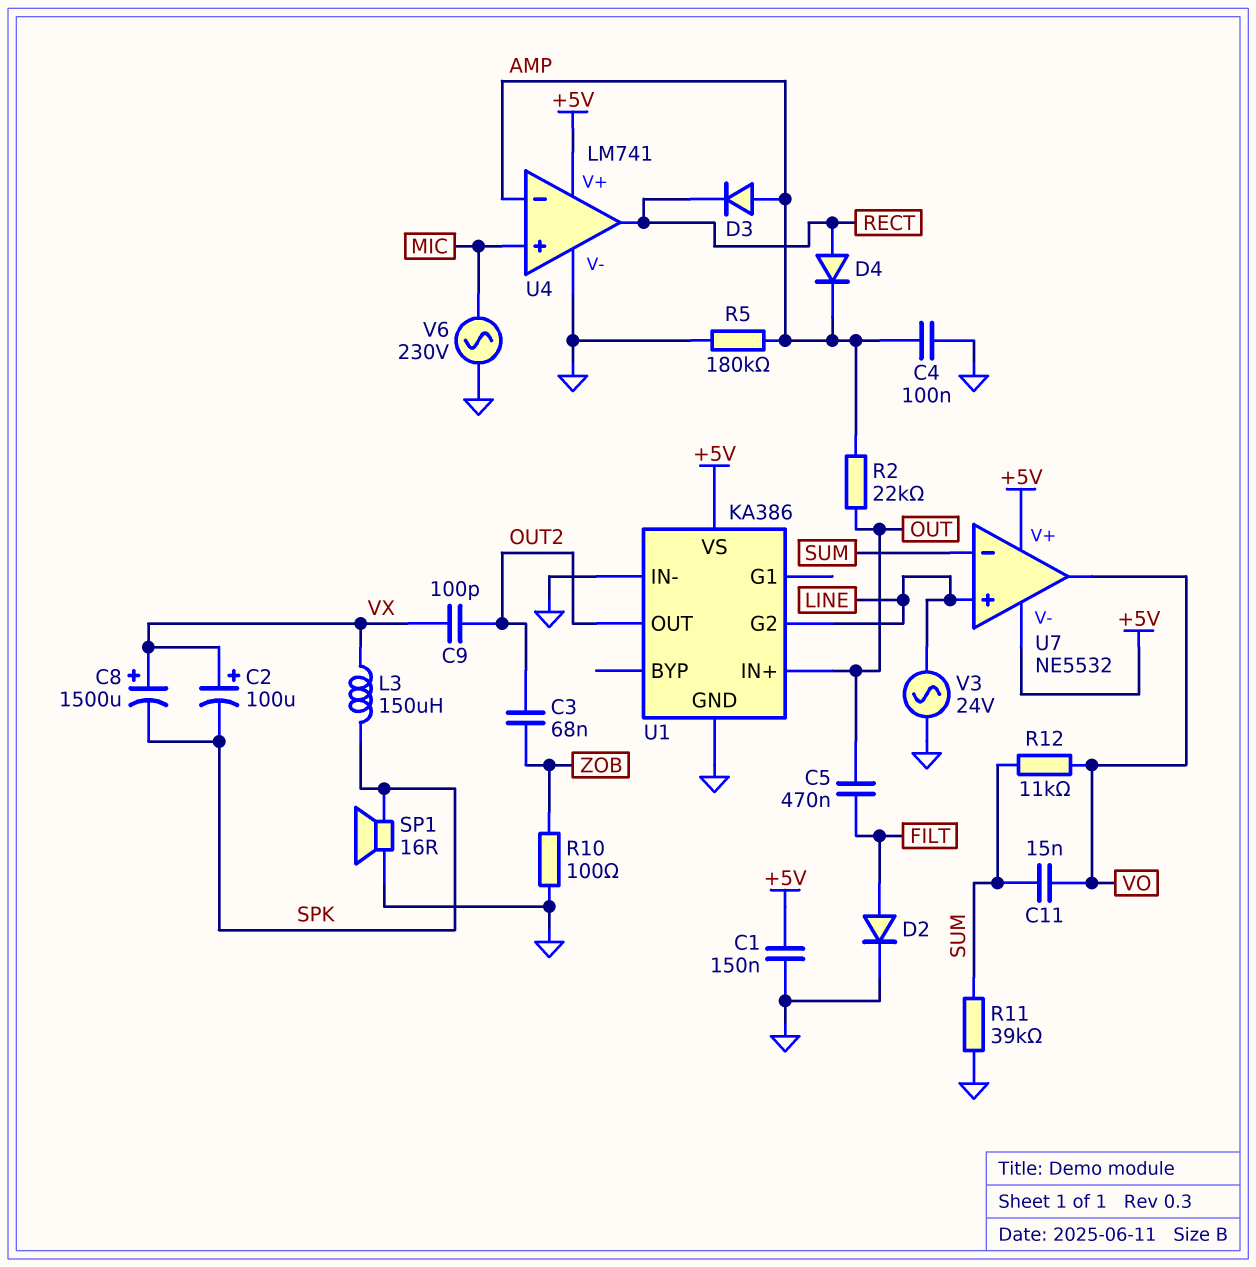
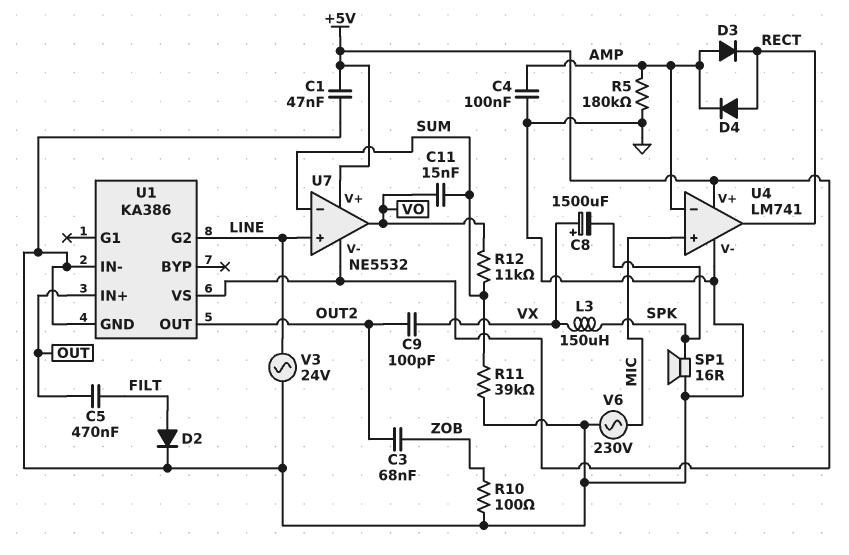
C1: 150nF (+5V, GND) -> 47nF (+5V, GND)
C2: 100uF (plus VX, minus SPK) -> none
R2: 22k (AMP, OUT) -> none

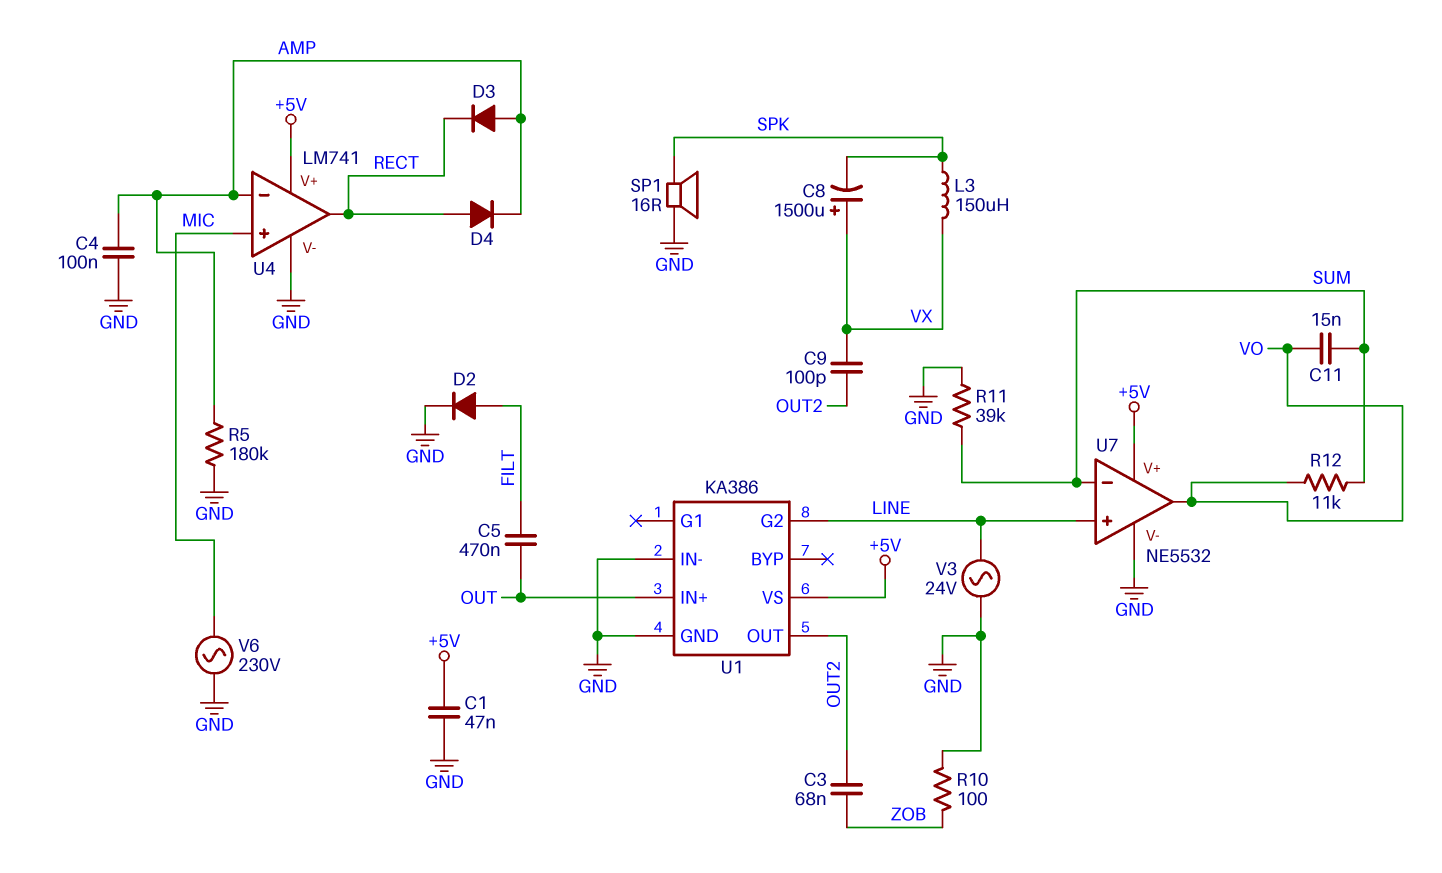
U7 pin V-: +5V -> GND

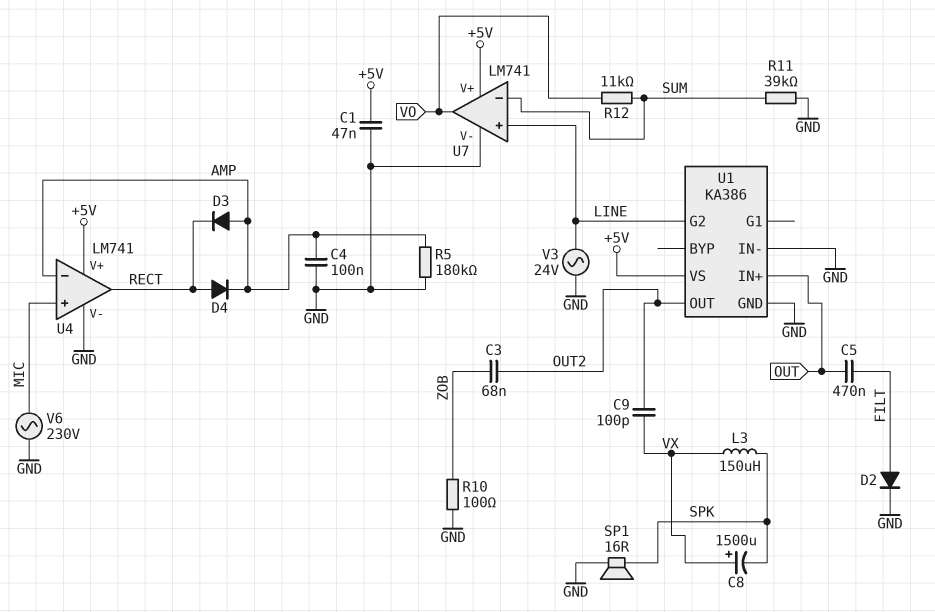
C11: 15nF (SUM, VO) -> none
U7: NE5532 -> LM741

